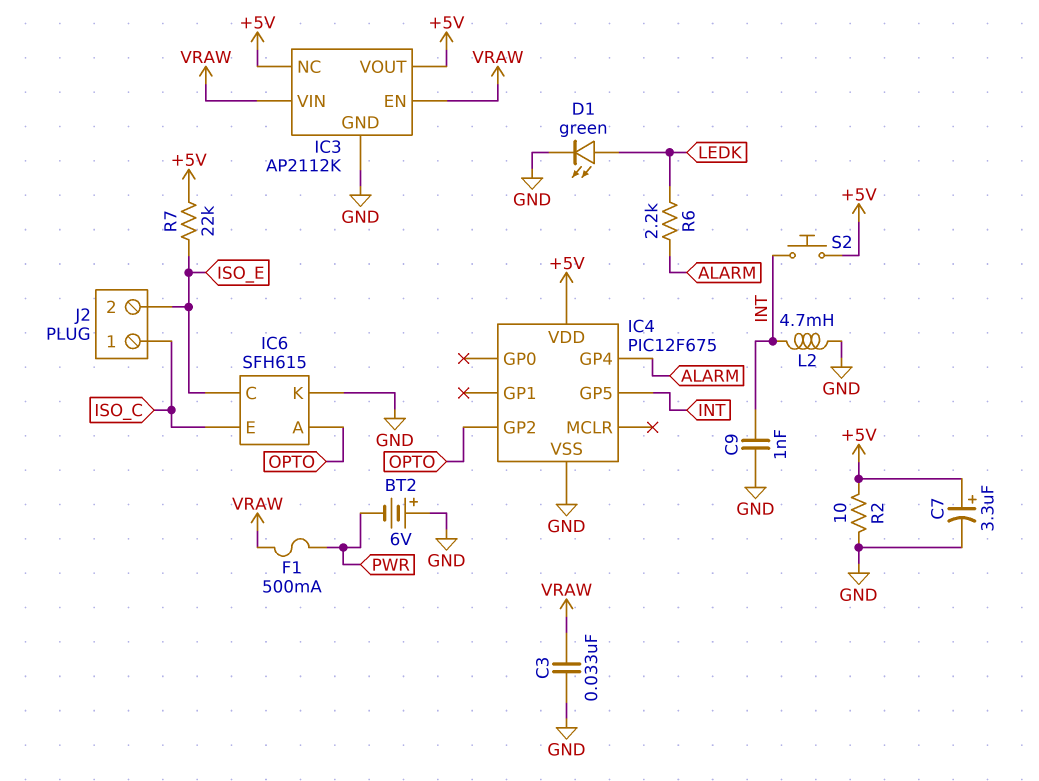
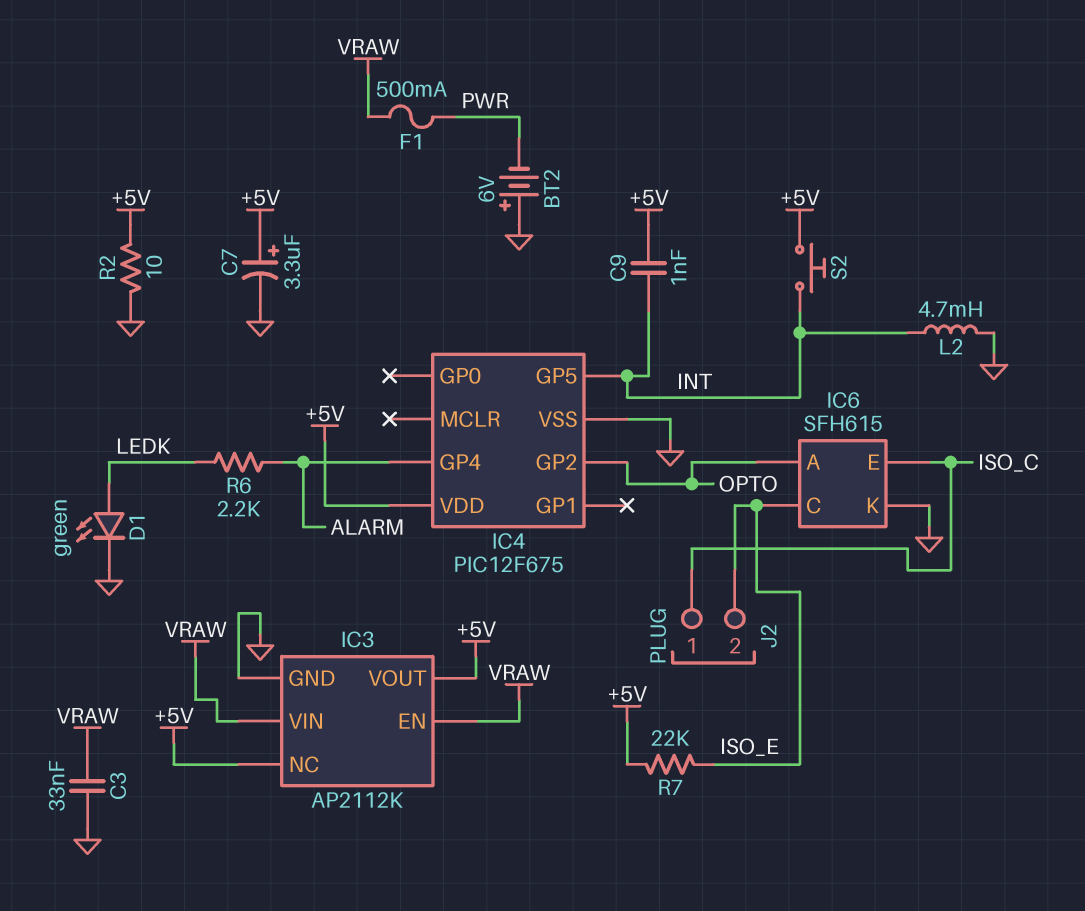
C9: 1nF (GND, INT) -> 1nF (+5V, INT)

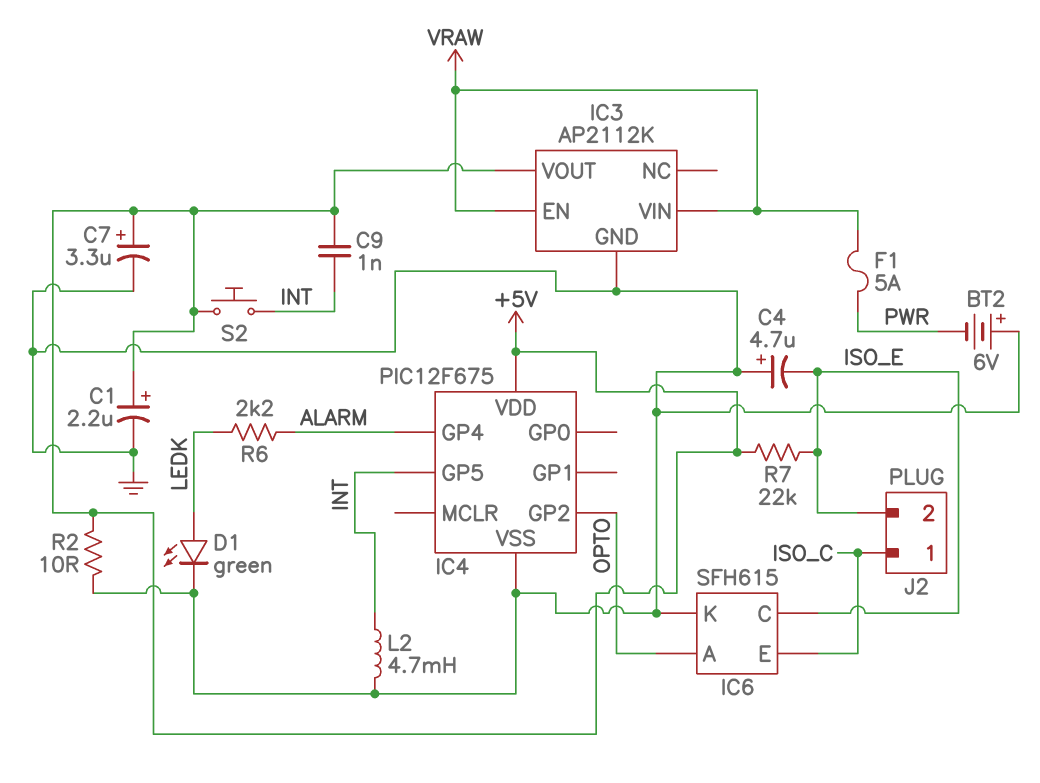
C1: none -> 2.2uF (plus +5V, minus GND)
C3: 33nF (GND, VRAW) -> none
C4: none -> 4.7uF (plus GND, minus ISO_E)
F1: 500mA (PWR, VRAW) -> 5A (PWR, VRAW)
IC3 pin NC: +5V -> none

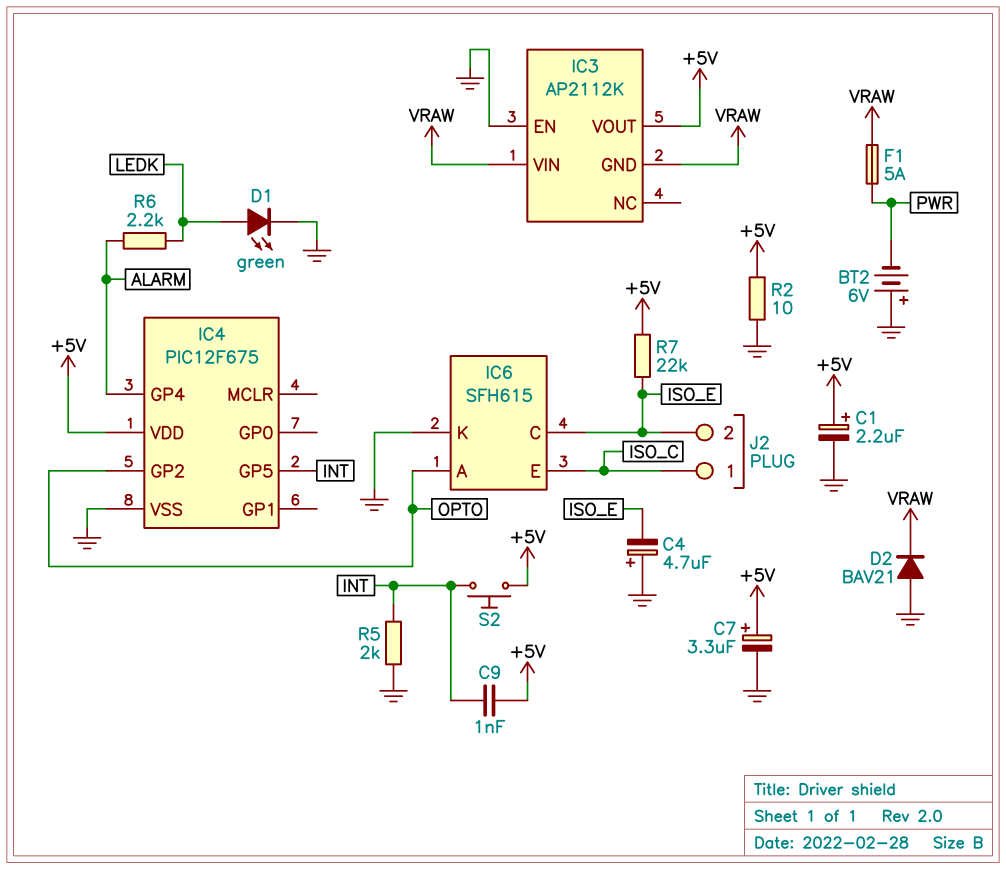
D2: none -> diode BAV21 (A GND, K VRAW)
IC3 pin EN: VRAW -> GND
IC3 pin GND: GND -> VRAW
L2: 4.7mH (GND, INT) -> none
R5: none -> 2k (GND, INT)

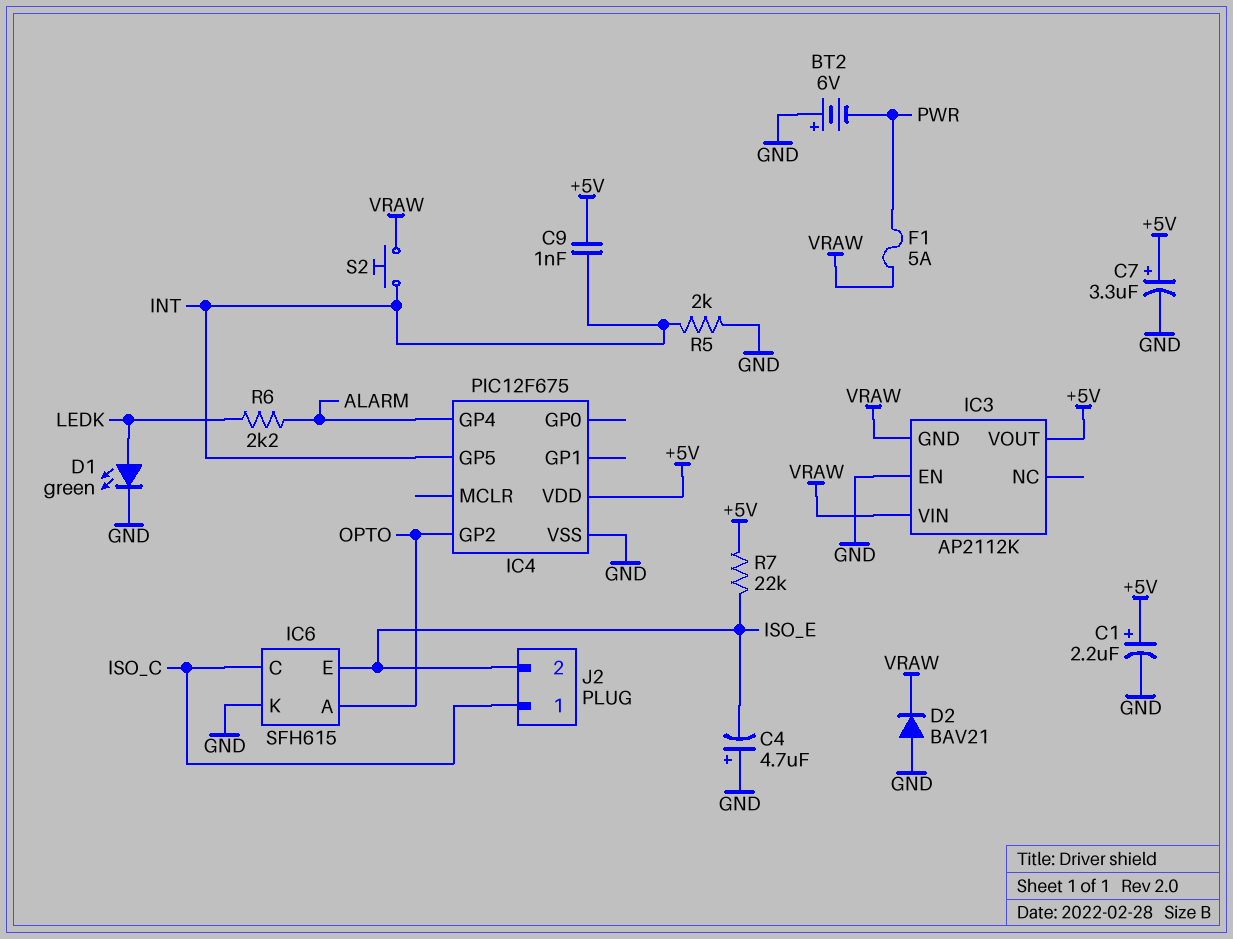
IC6 pin C: ISO_E -> ISO_C
IC6 pin E: ISO_C -> ISO_E
R2: 10 (+5V, GND) -> none
S2: button (+5V, INT) -> button (INT, VRAW)

